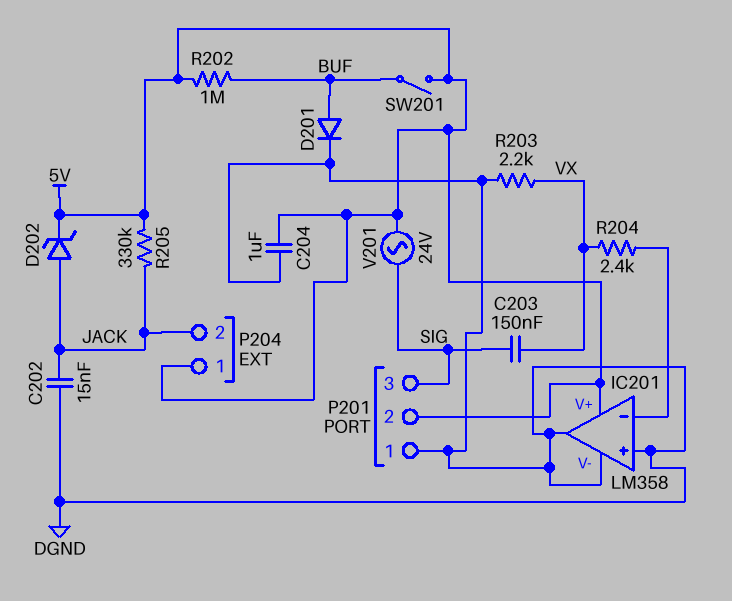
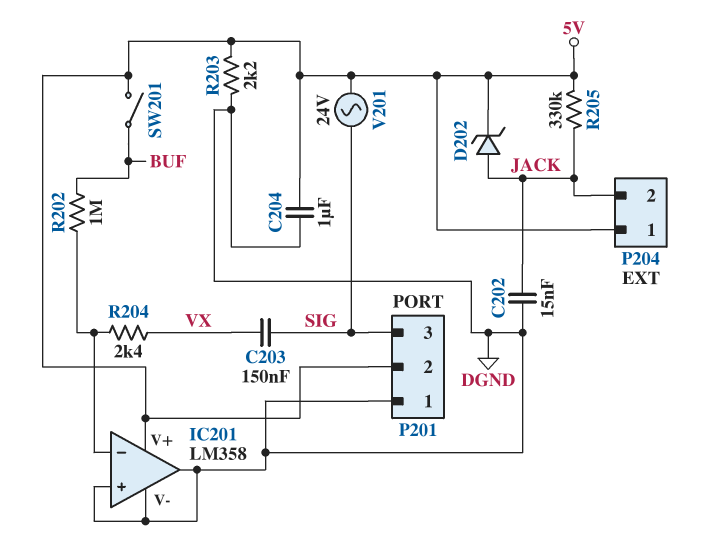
D201: diode (A BUF, K DGND) -> none
R202: 1M (5V, BUF) -> 1M (BUF, IC201/in-)
R203: 2.2k (DGND, VX) -> 2.2k (5V, DGND)

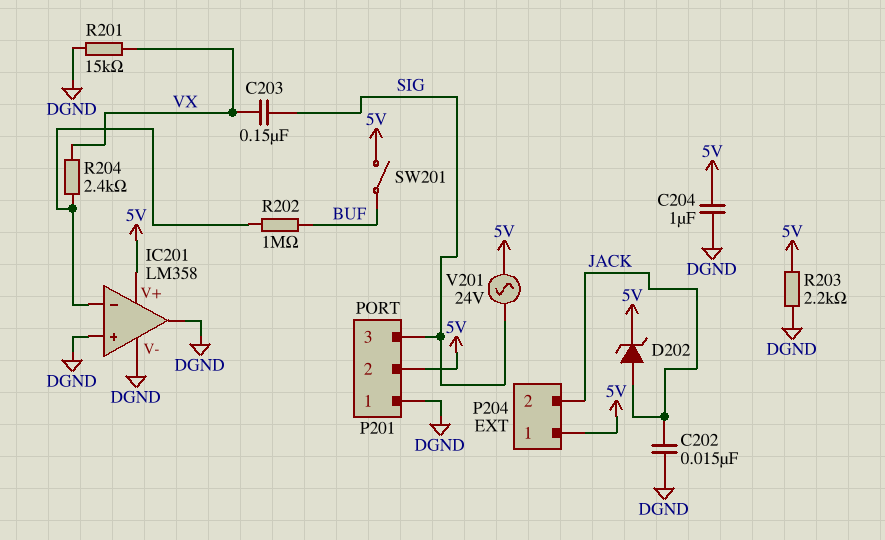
R201: none -> 15k (DGND, VX)
R205: 330k (5V, JACK) -> none

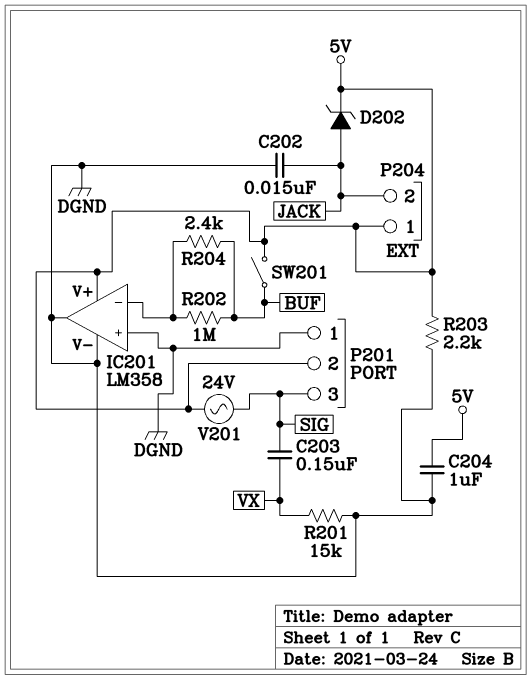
R204: 2.4k (IC201/in-, VX) -> 2.4k (BUF, IC201/in-)

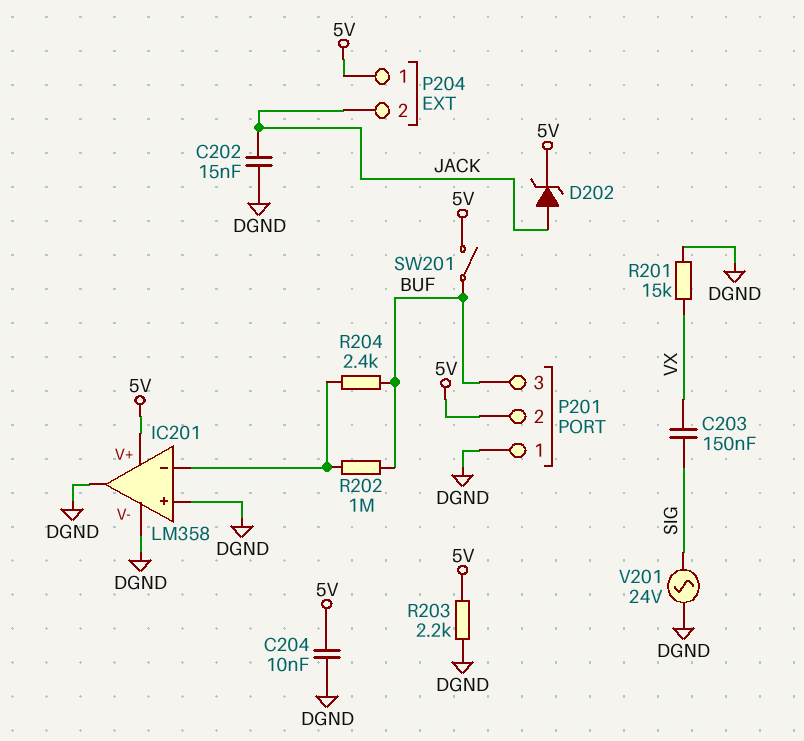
C204: 1uF (5V, DGND) -> 10nF (5V, DGND)
P201 pin 3: SIG -> BUF
V201: AC 24V (5V, SIG) -> AC 24V (DGND, SIG)

